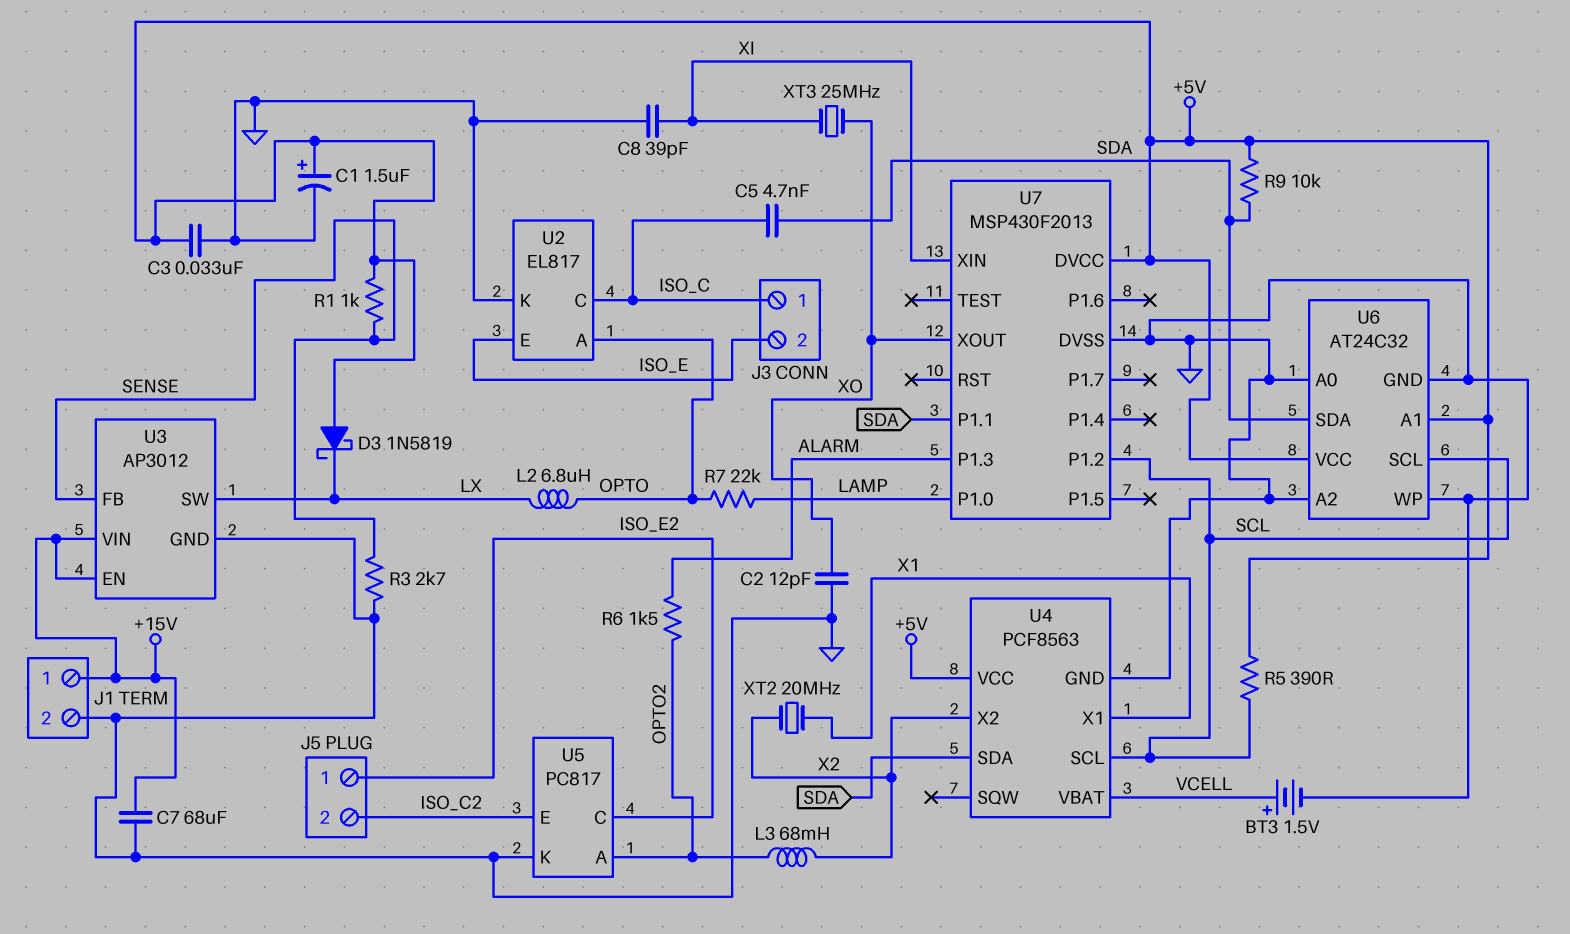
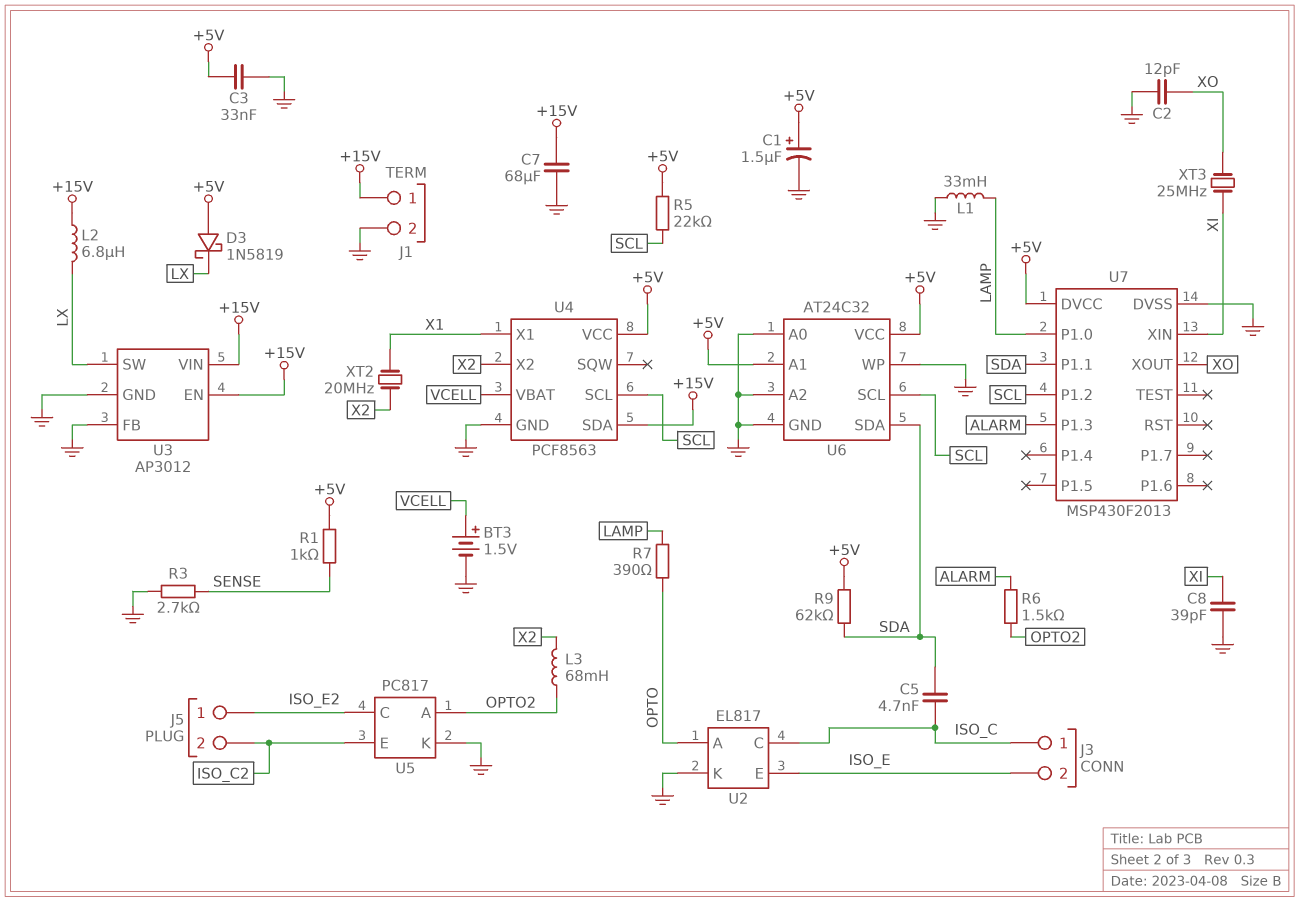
L1: none -> 33mH (GND, LAMP)
L2: 6.8uH (LX, OPTO) -> 6.8uH (+15V, LX)
R5: 390 (+5V, SCL) -> 22k (+5V, SCL)
R7: 22k (LAMP, OPTO) -> 390 (LAMP, OPTO)
R9: 10k (+5V, SDA) -> 62k (+5V, SDA)
U3 pin FB: SENSE -> GND
U4 pin SDA: SDA -> +15V

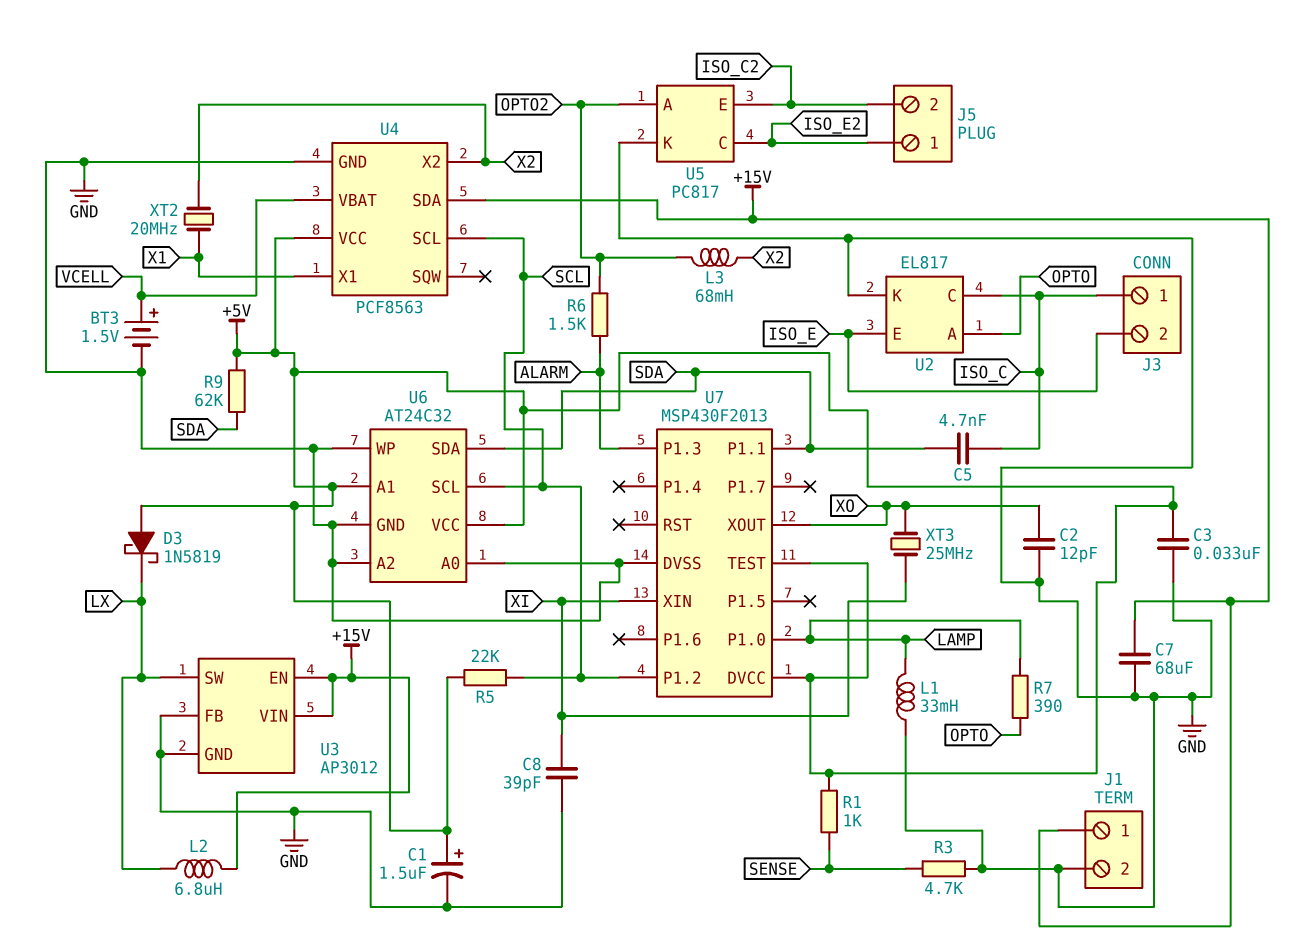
R3: 2.7k (GND, SENSE) -> 4.7k (GND, SENSE)
U7 pin TEST: none -> +5V

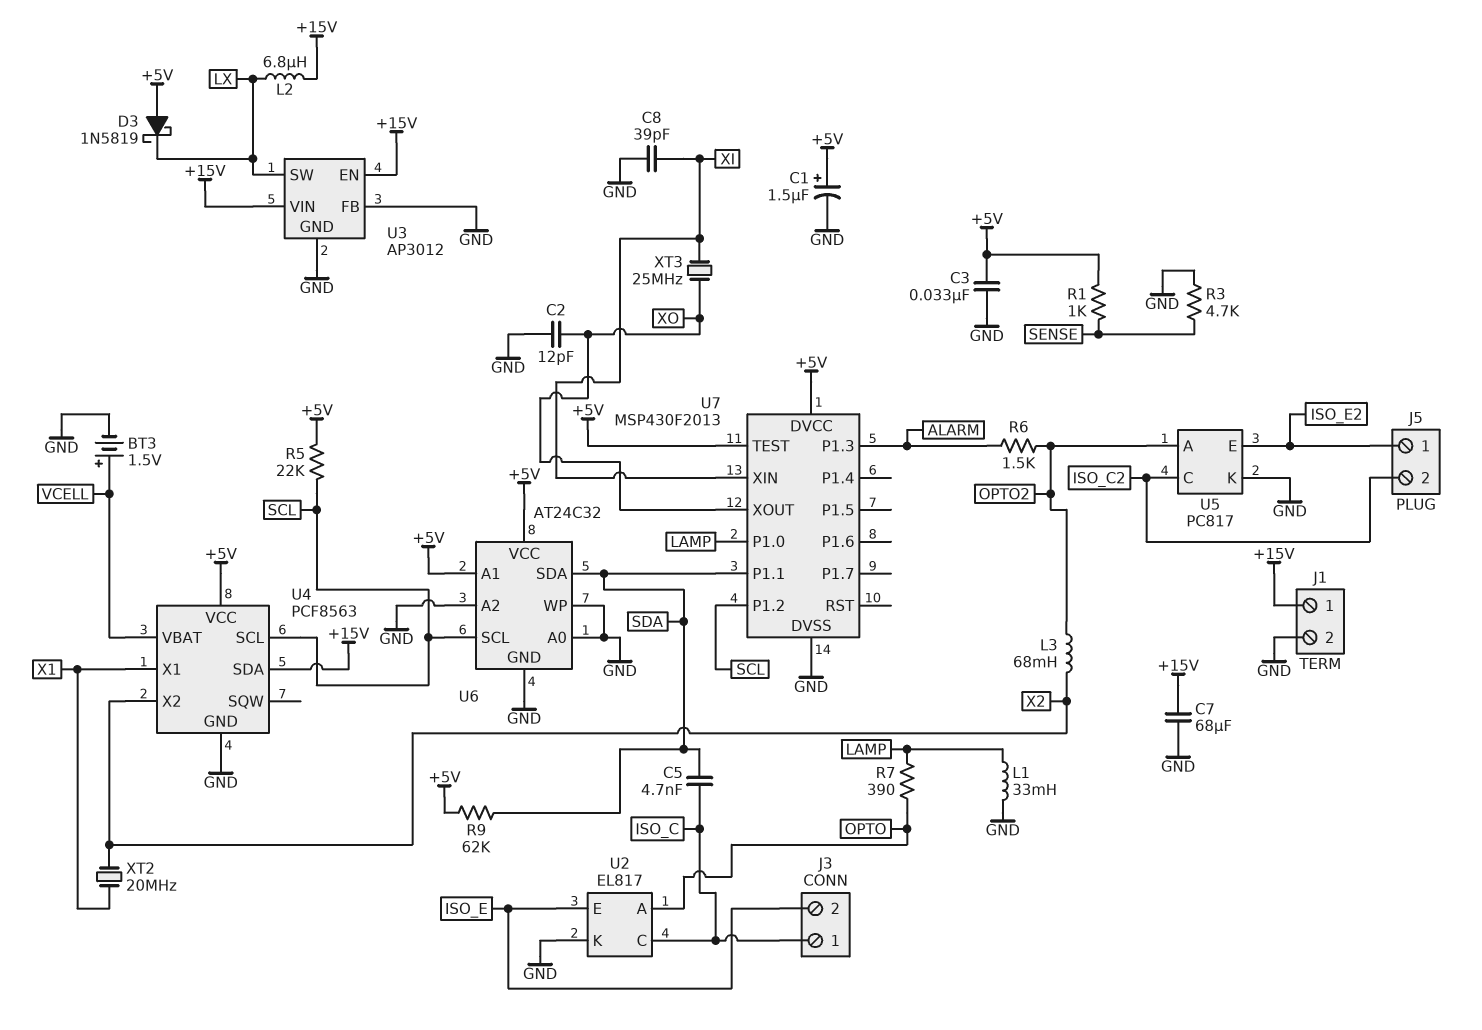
U5 pin C: ISO_E2 -> ISO_C2
U5 pin E: ISO_C2 -> ISO_E2

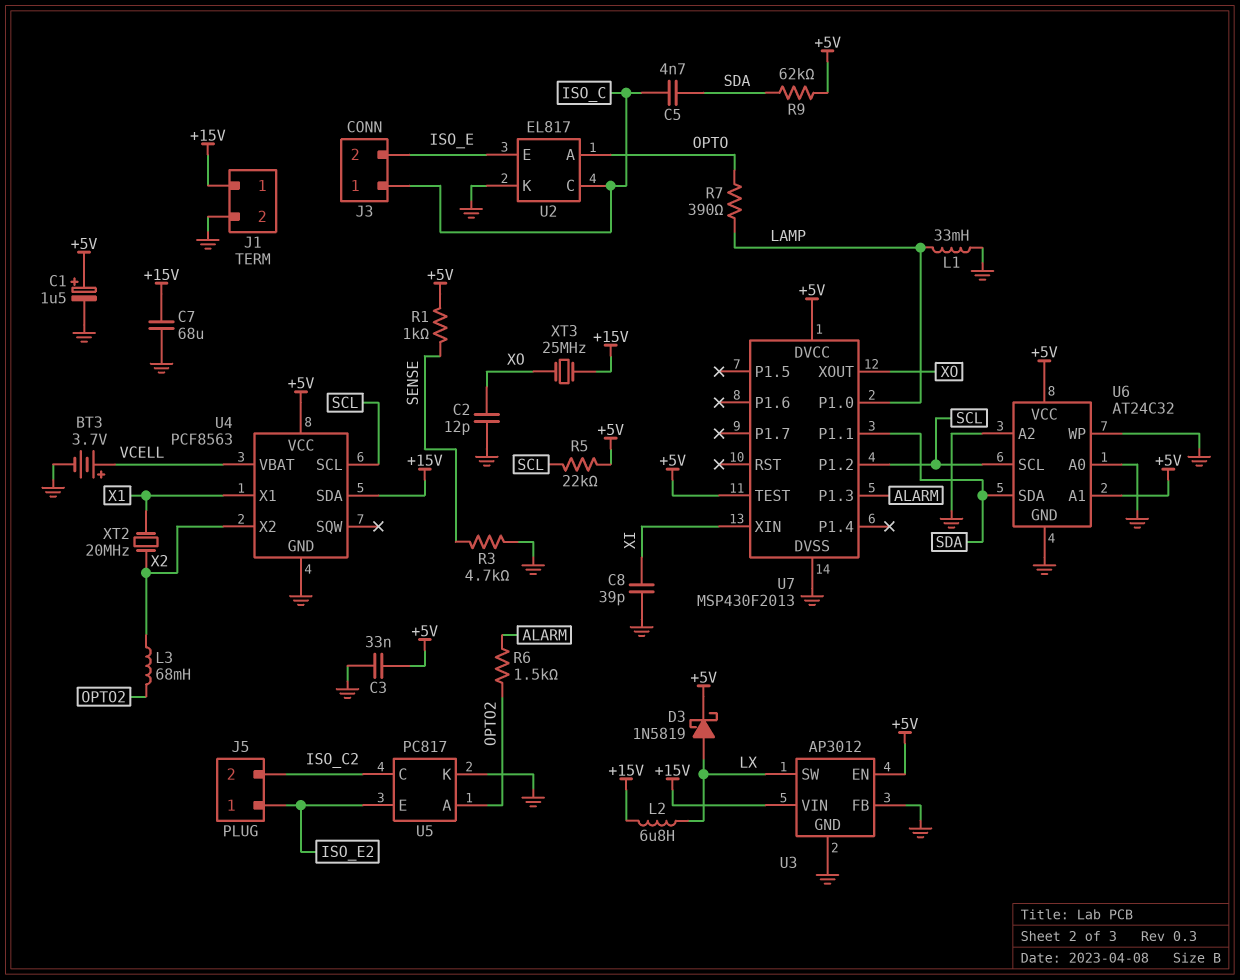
BT3: 1.5V (plus VCELL, minus GND) -> 3.7V (plus VCELL, minus GND)
D3: schottky 1N5819 (A +5V, K LX) -> schottky 1N5819 (A LX, K +5V)
U3 pin EN: +15V -> +5V
XT3: 25MHz (XI, XO) -> 25MHz (+15V, XO)

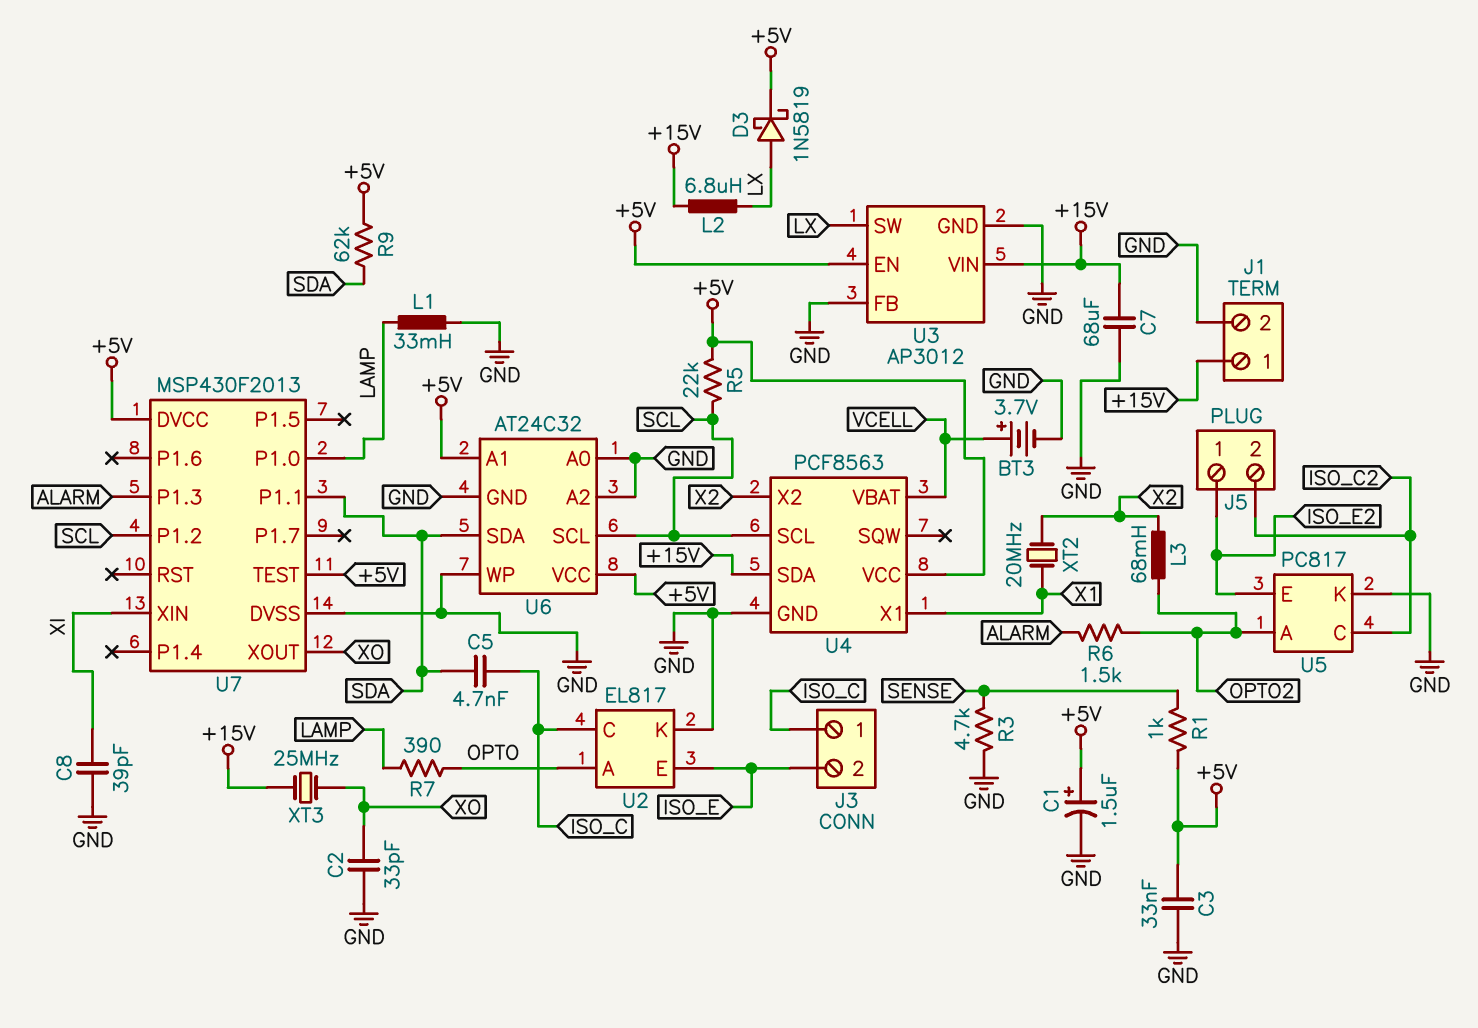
C2: 12pF (GND, XO) -> 33pF (GND, XO)

